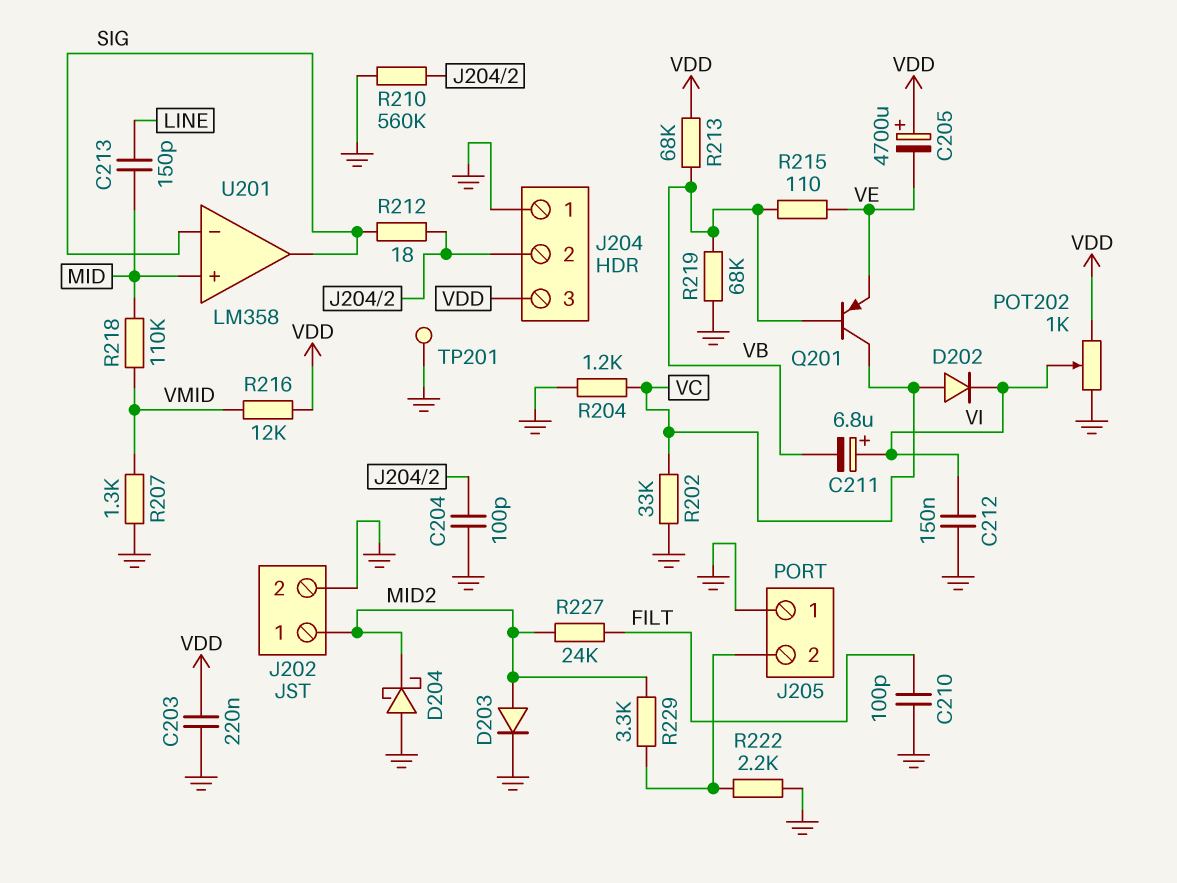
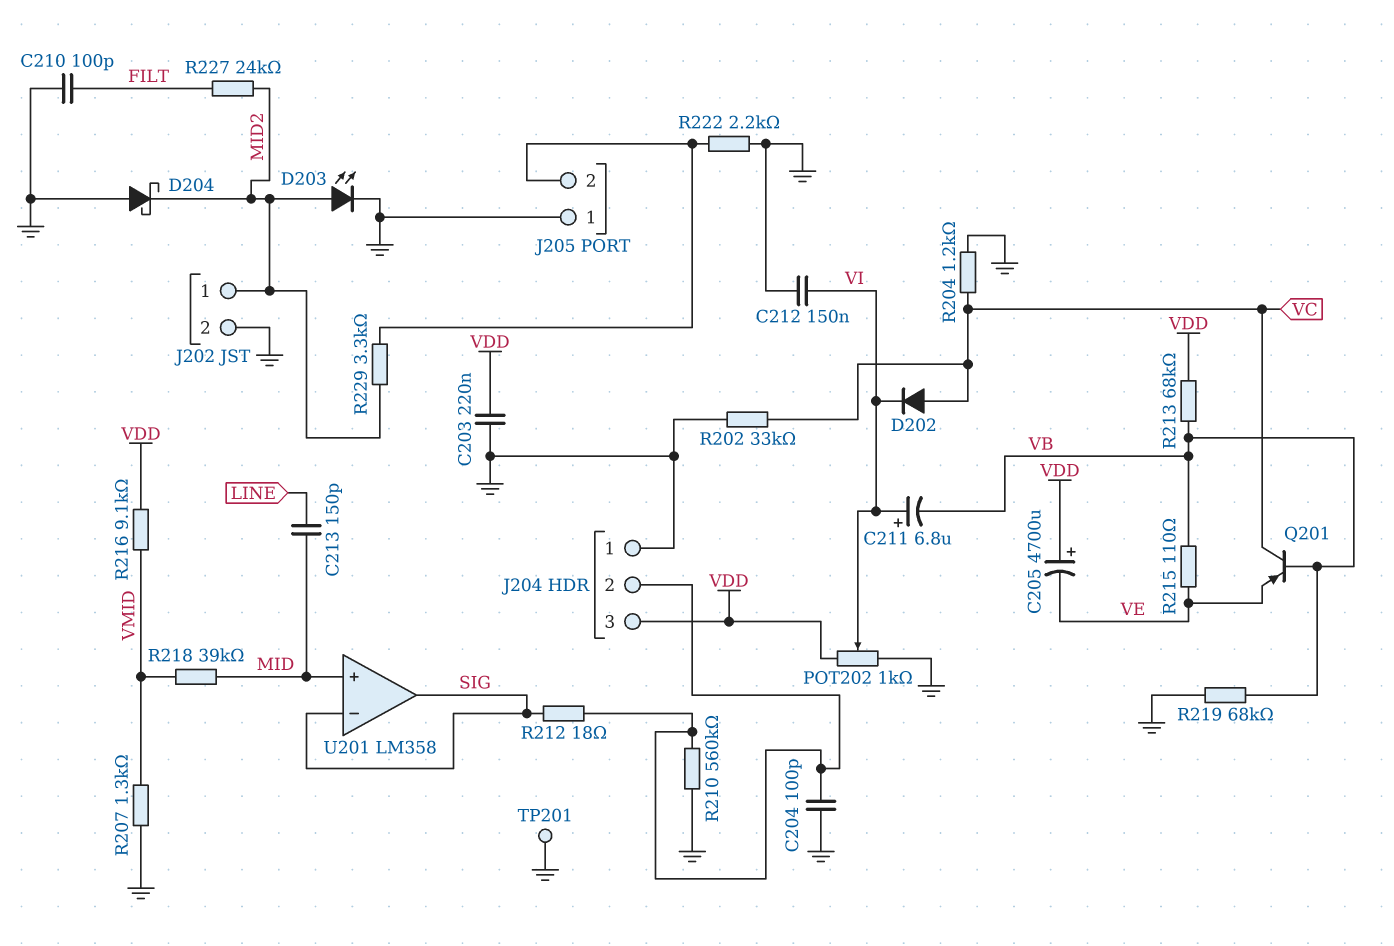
D203: diode (A MID2, K GND) -> LED (A MID2, K GND)
R216: 12k (VDD, VMID) -> 9.1k (VDD, VMID)
R218: 110k (MID, VMID) -> 39k (MID, VMID)

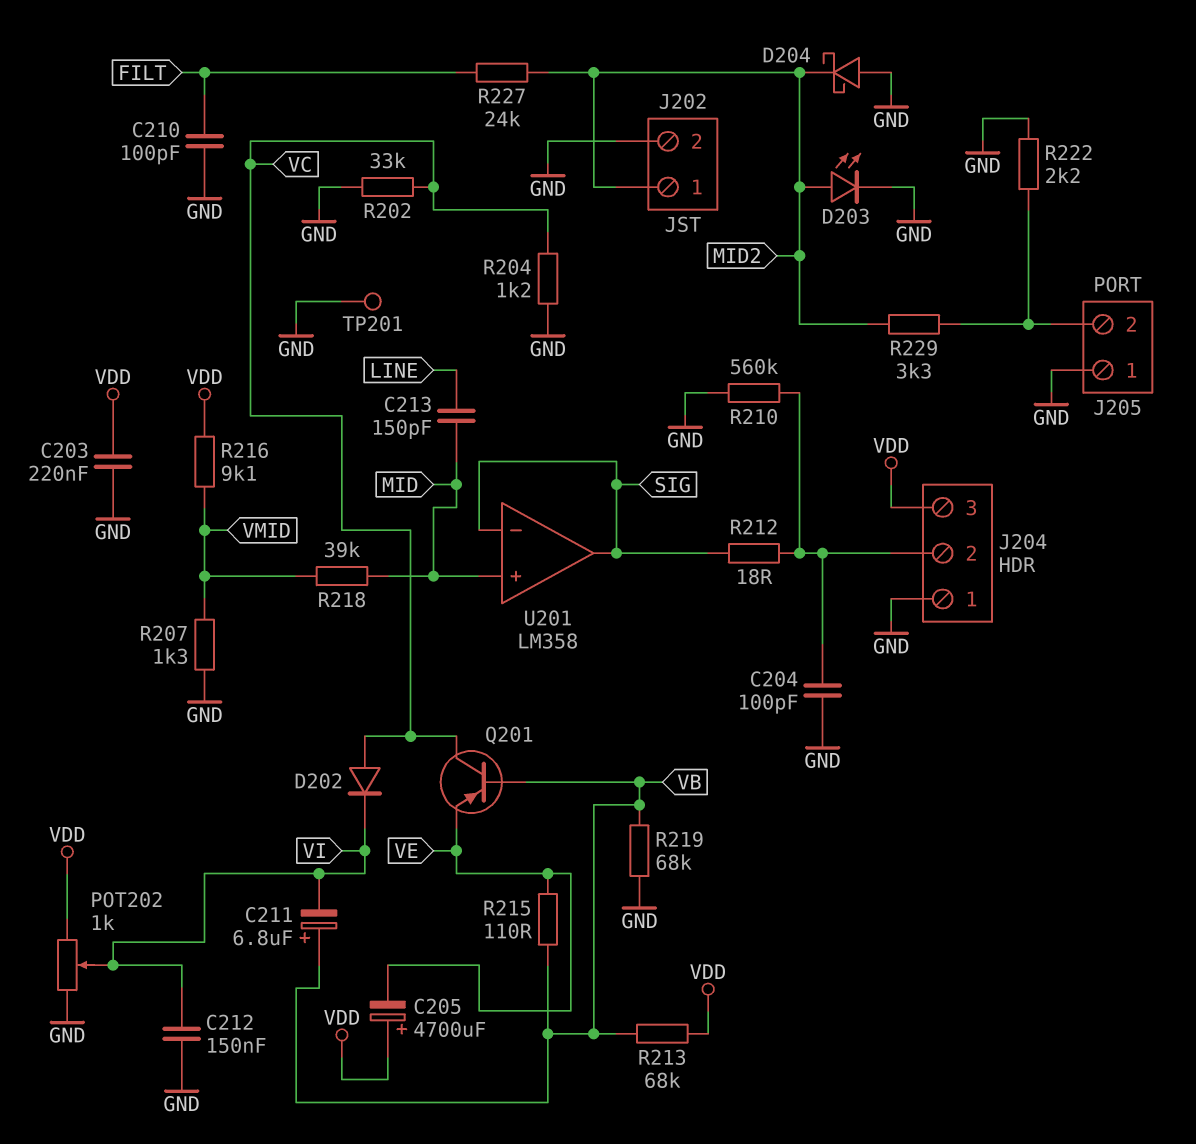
C211: 6.8uF (plus VI, minus VB) -> 6.8uF (plus VB, minus VI)

